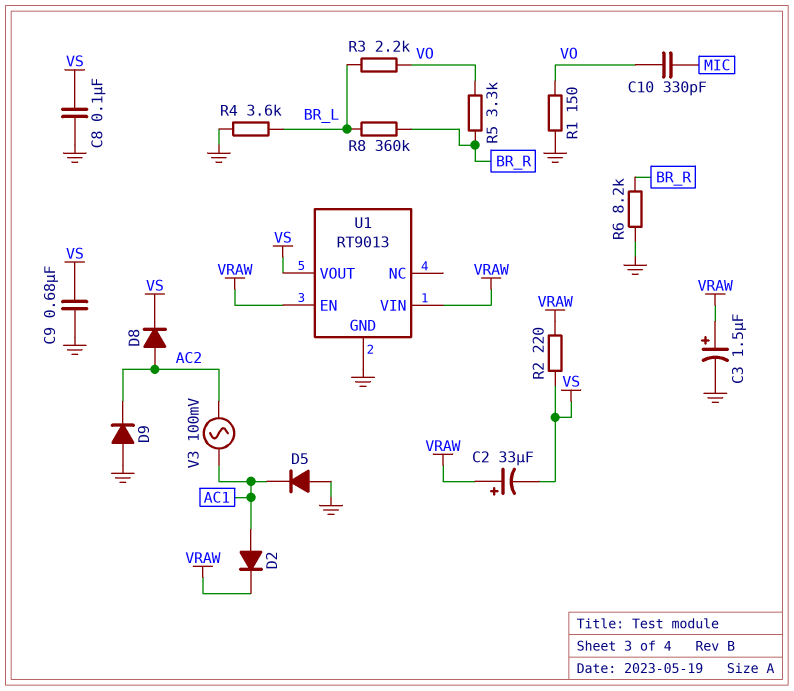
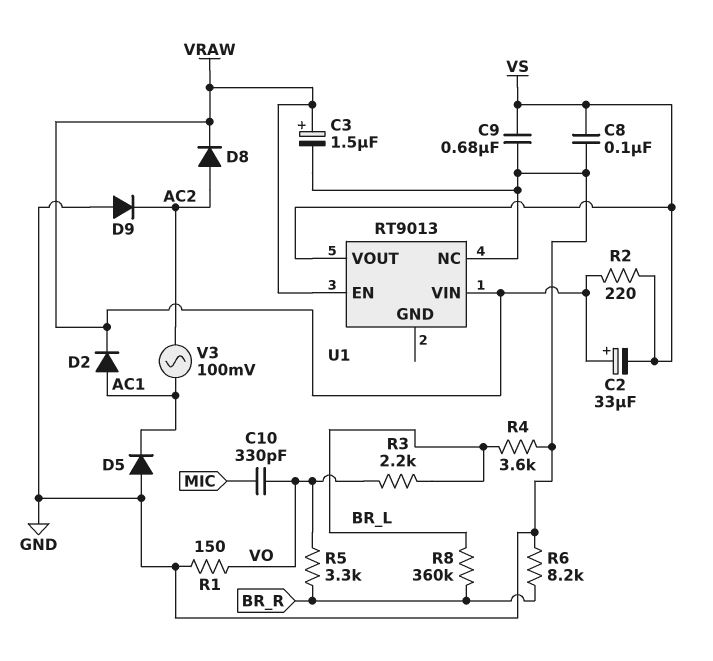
D8: diode (A AC2, K VS) -> diode (A AC2, K VRAW)
U1 pin GND: GND -> none
U1 pin NC: none -> GND

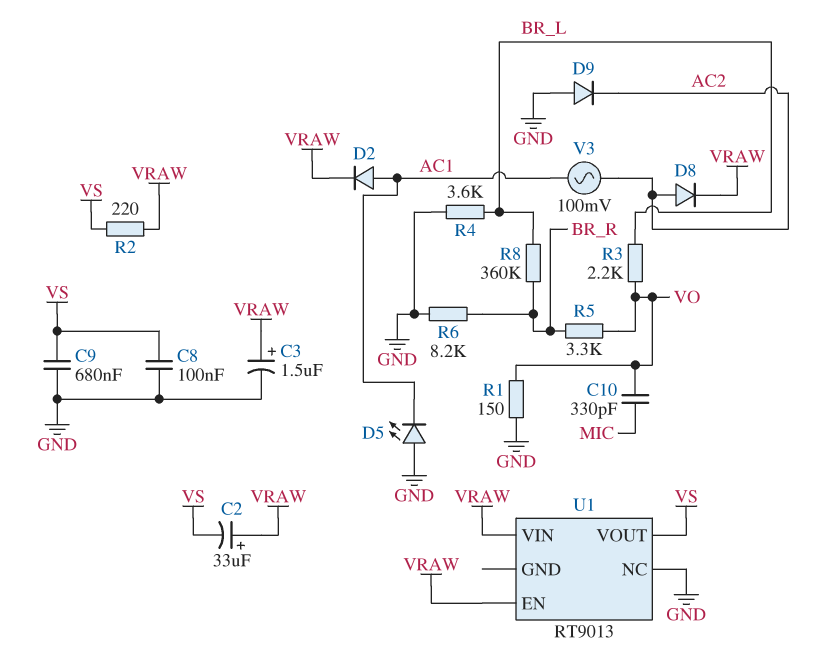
D5: diode (A GND, K AC1) -> LED (A GND, K AC1)

